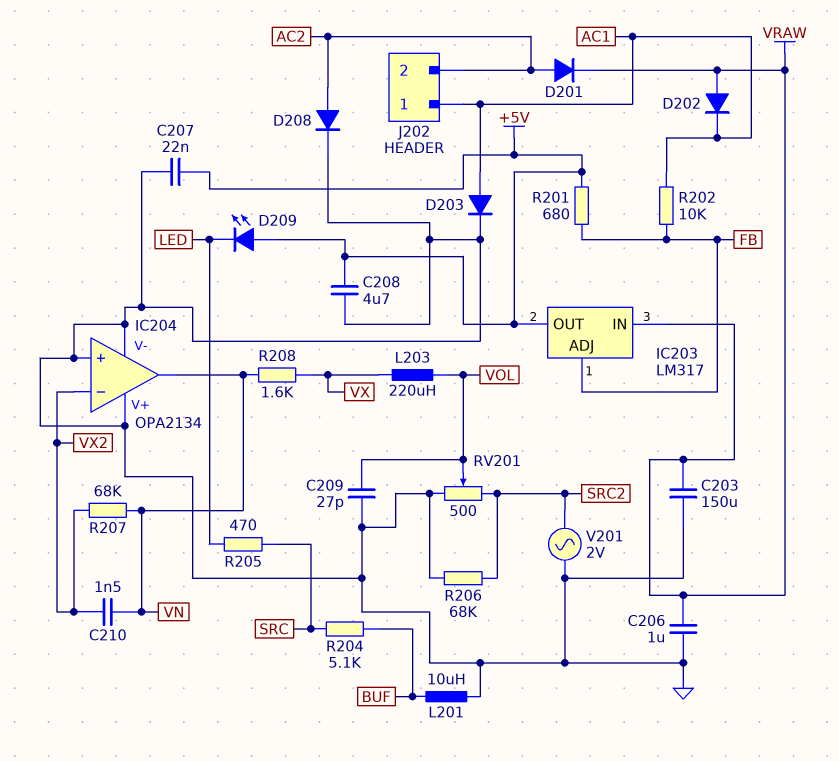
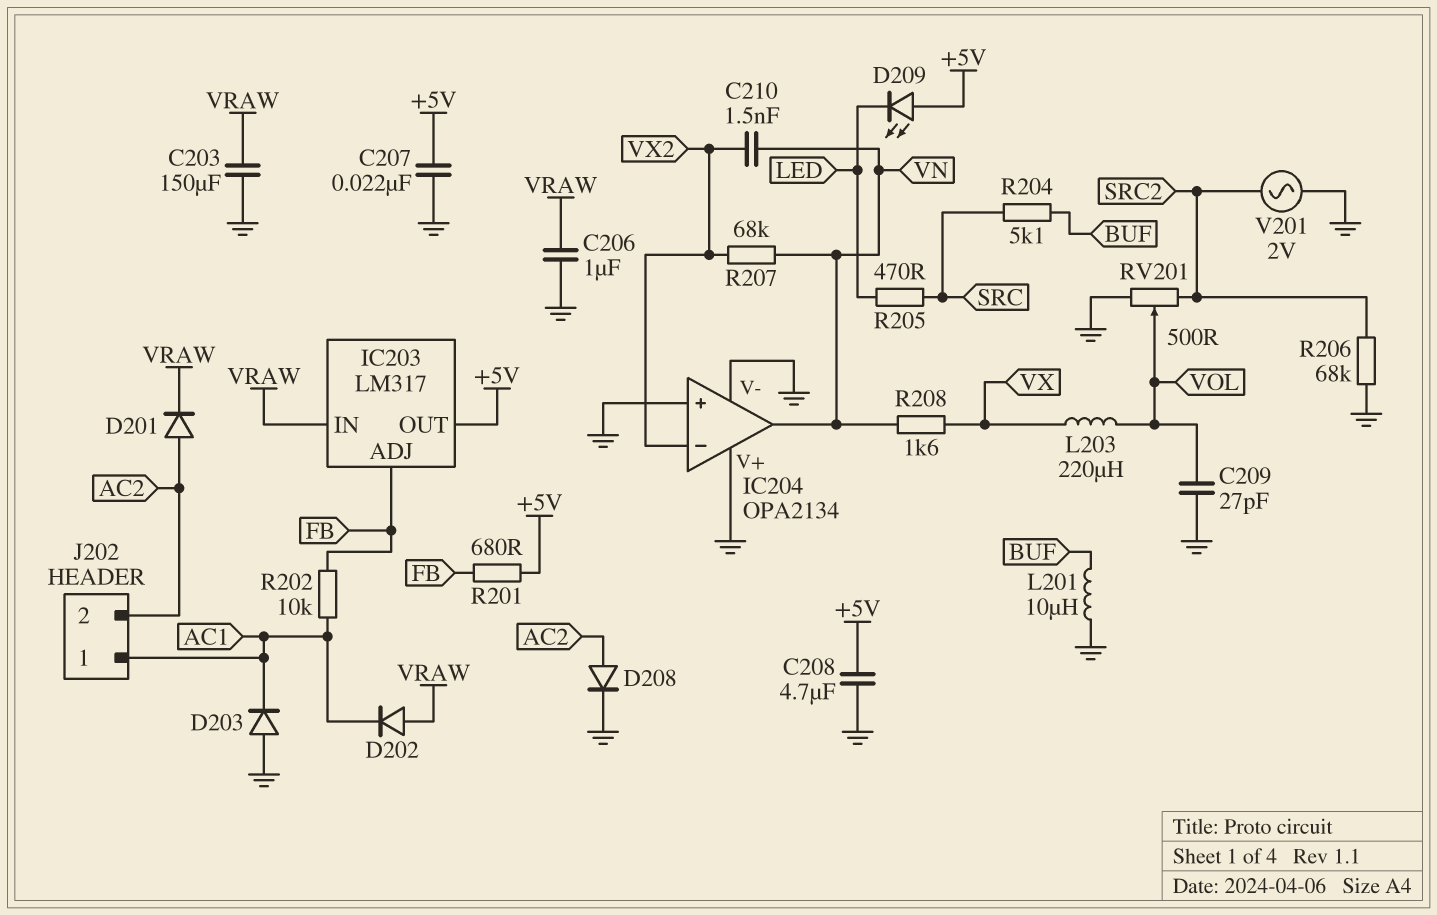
D203: diode (A AC1, K GND) -> diode (A GND, K AC1)

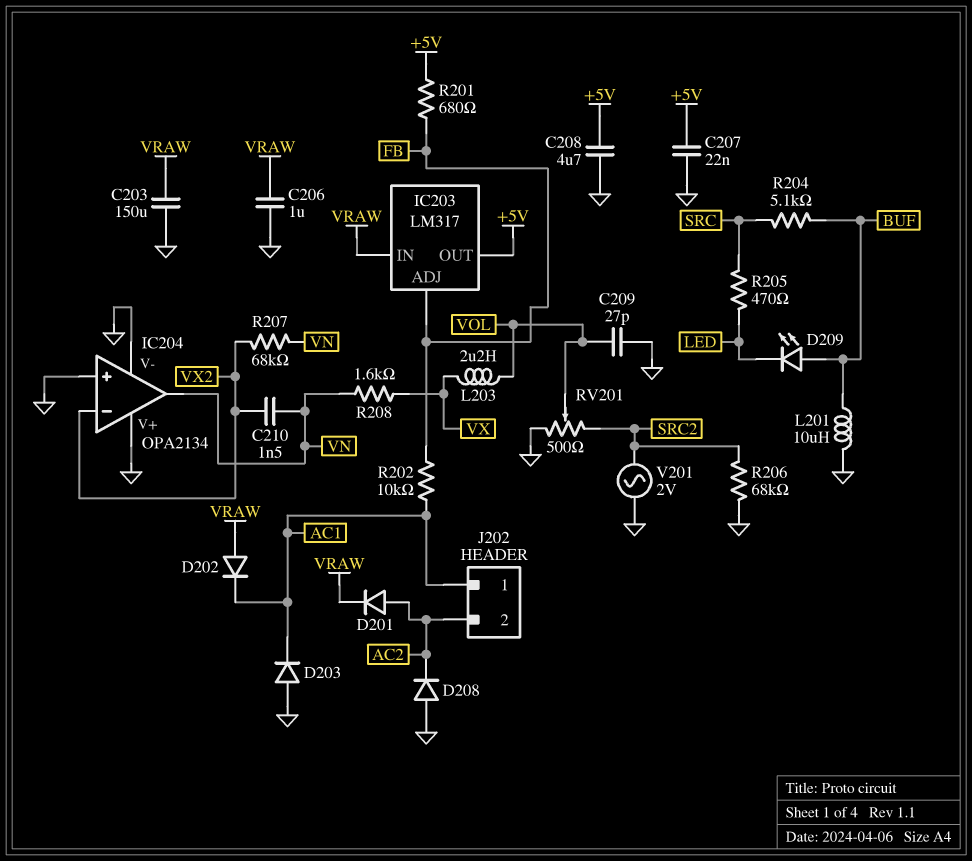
D208: diode (A AC2, K GND) -> diode (A GND, K AC2)
D209: LED (A +5V, K LED) -> LED (A BUF, K LED)
L203: 220uH (VOL, VX) -> 2.2uH (VOL, VX)

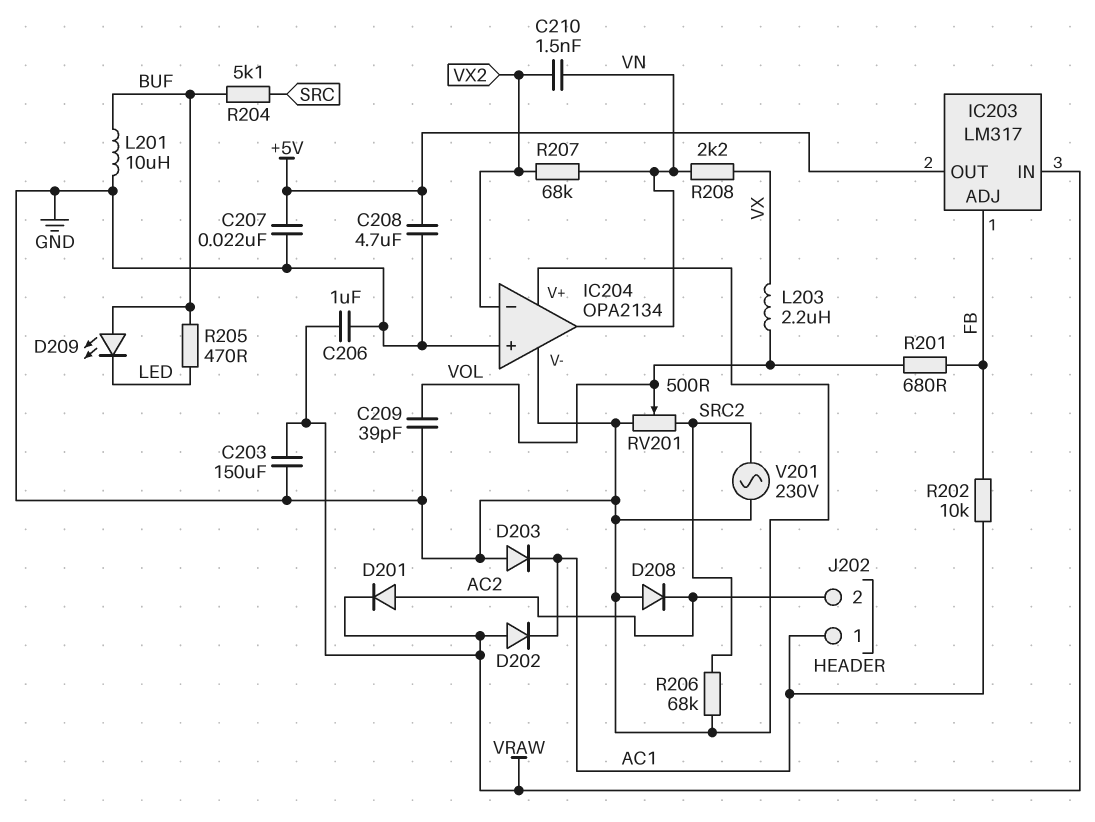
C209: 27pF (GND, VOL) -> 39pF (GND, VOL)
R201: 680 (+5V, FB) -> 680 (FB, VOL)
R205: 470 (LED, SRC) -> 470 (BUF, LED)
R208: 1.6k (VN, VX) -> 2.2k (VN, VX)
V201: AC 2V (GND, SRC2) -> AC 230V (GND, SRC2)

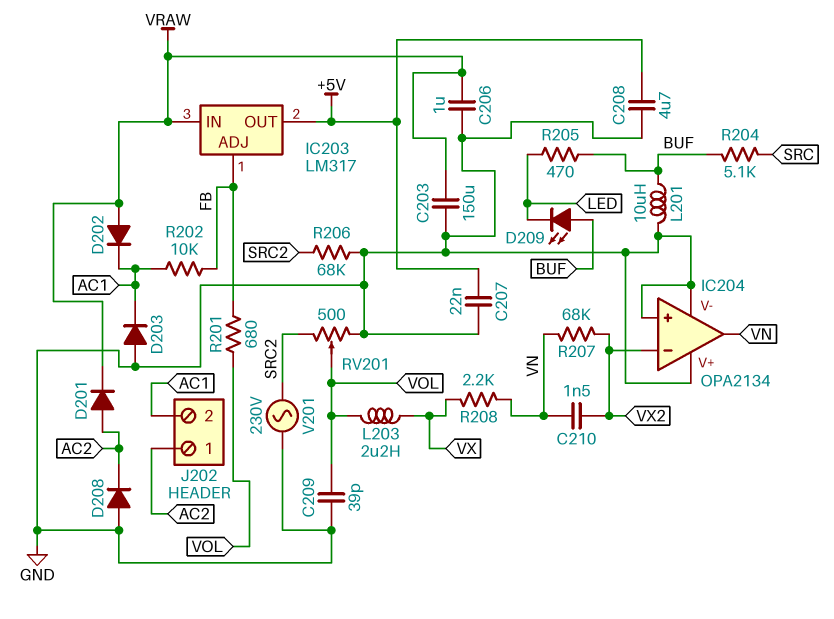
J202 pin 1: AC1 -> AC2
J202 pin 2: AC2 -> AC1

